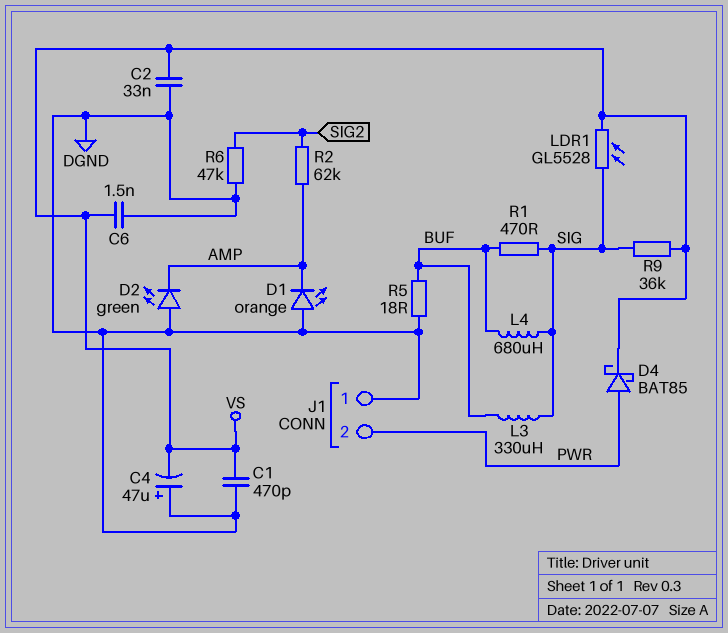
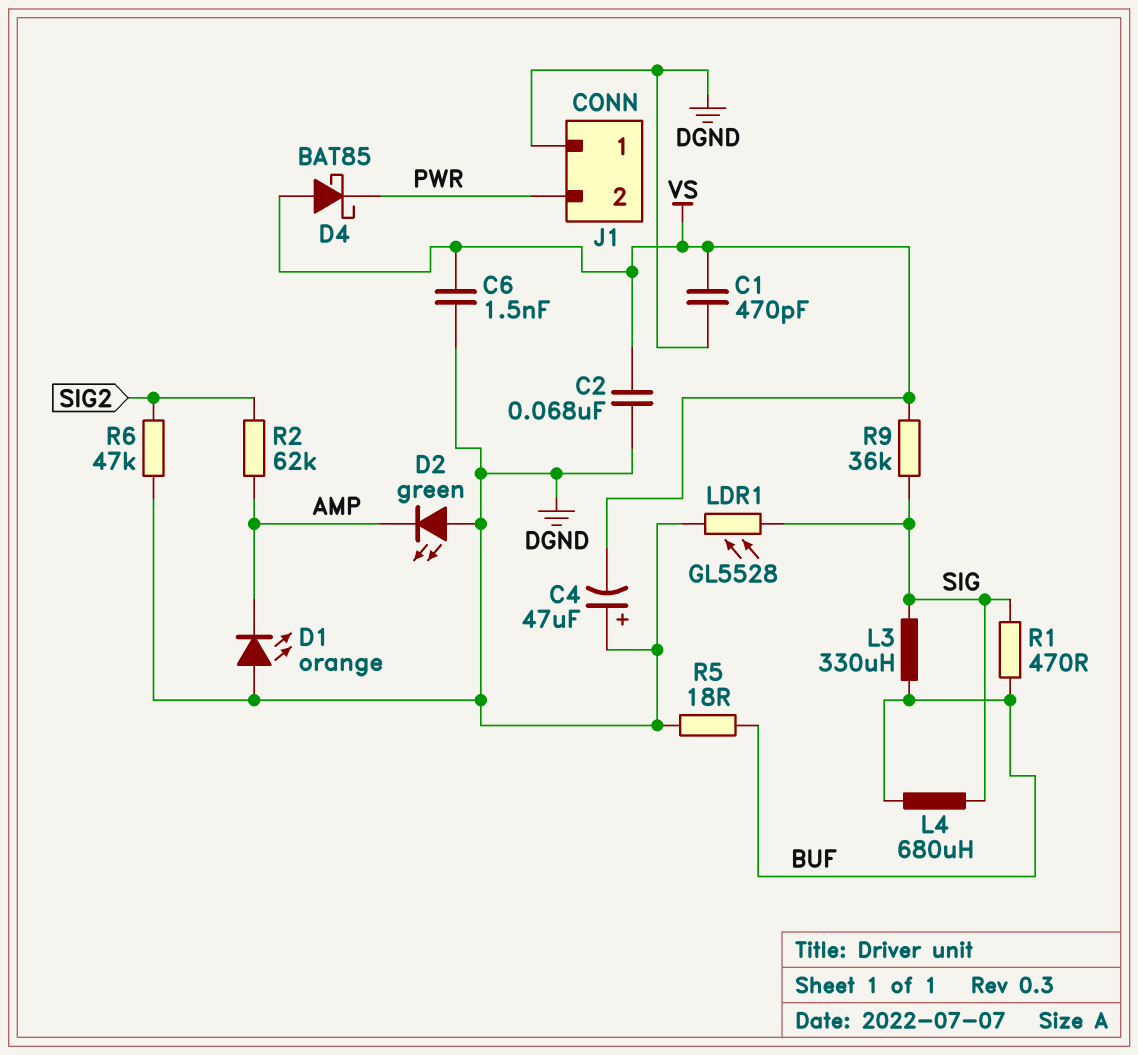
C2: 33nF (DGND, VS) -> 68nF (DGND, VS)
D4: schottky BAT85 (A PWR, K VS) -> schottky BAT85 (A VS, K PWR)
LDR1: GL5528 (SIG, VS) -> GL5528 (DGND, SIG)

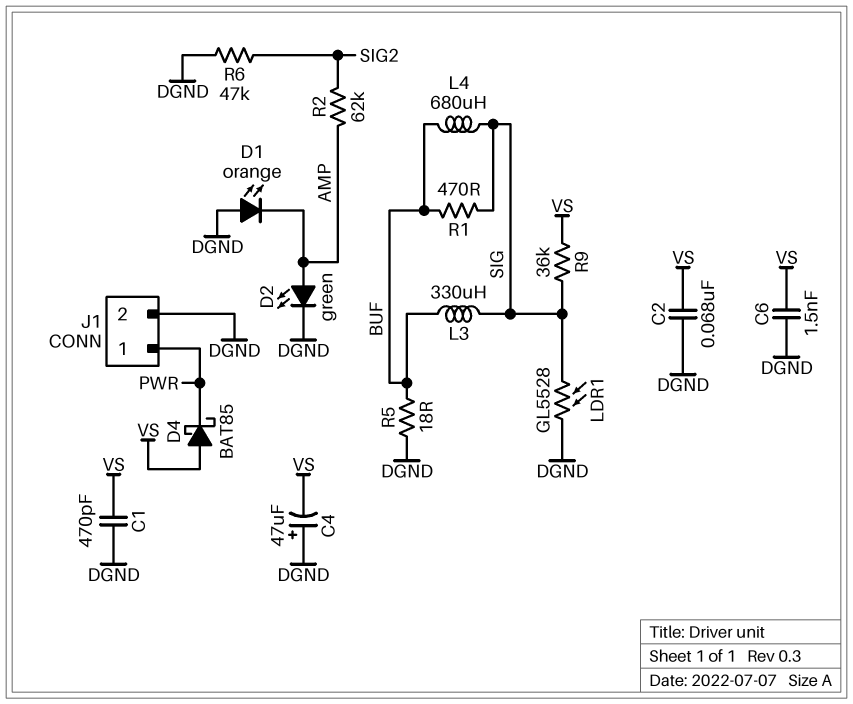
D2: LED green (A DGND, K AMP) -> LED green (A AMP, K DGND)
J1 pin 1: DGND -> PWR
J1 pin 2: PWR -> DGND

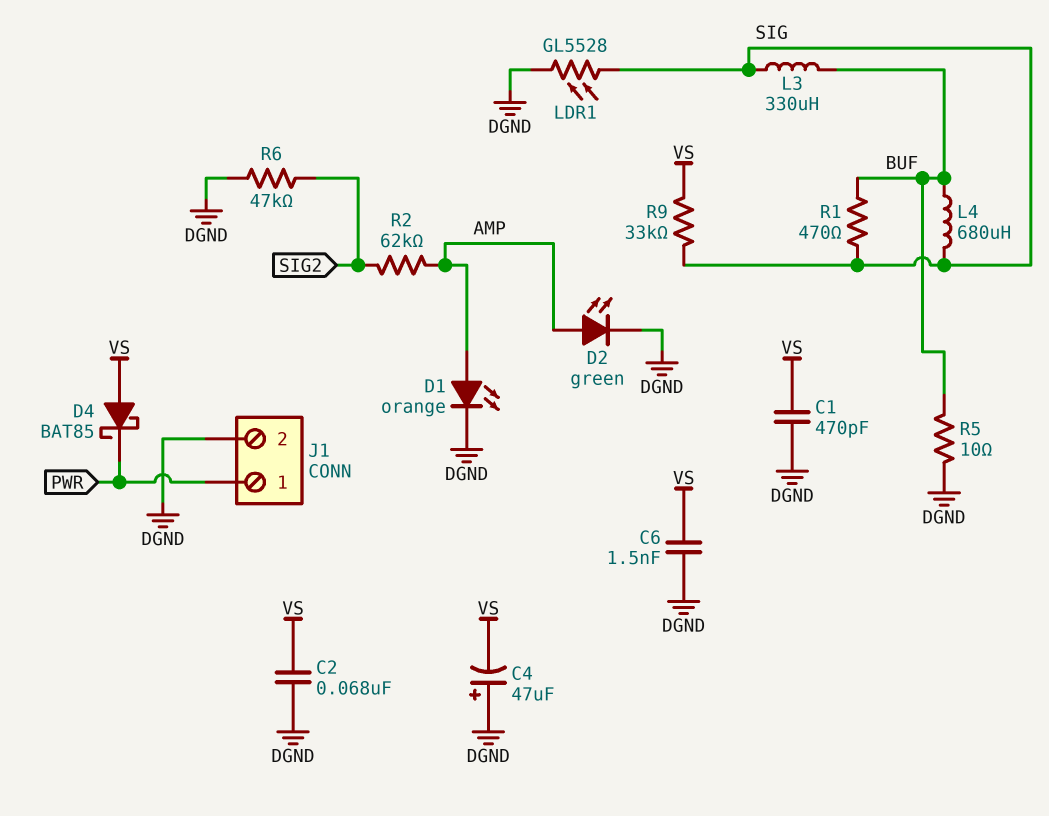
D1: LED orange (A DGND, K AMP) -> LED orange (A AMP, K DGND)
R5: 18 (BUF, DGND) -> 10 (BUF, DGND)
R9: 36k (SIG, VS) -> 33k (SIG, VS)

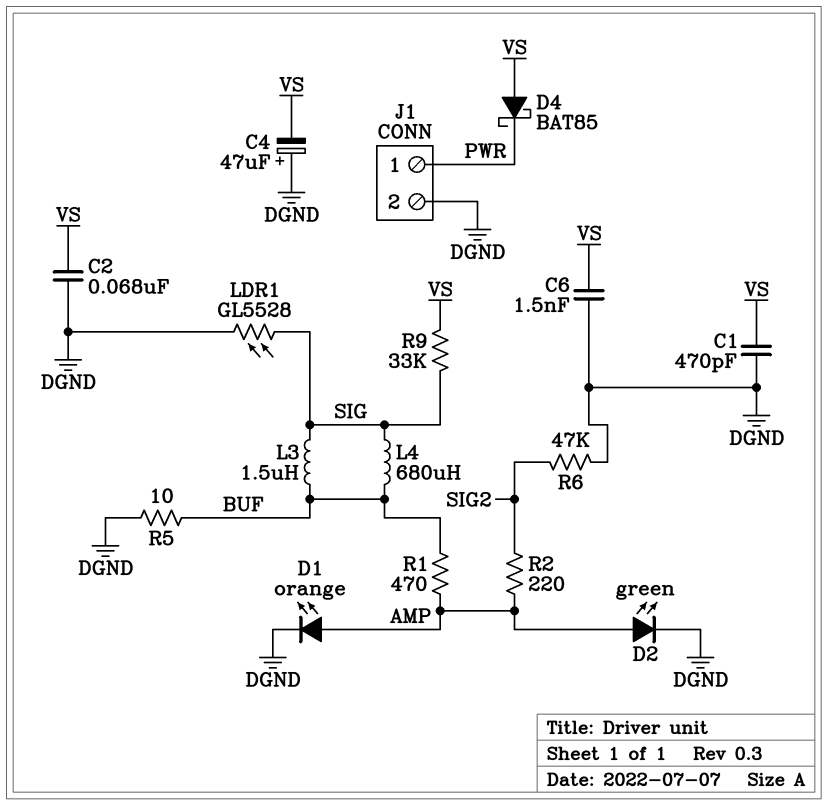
L3: 330uH (BUF, SIG) -> 1.5uH (BUF, SIG)
R1: 470 (BUF, SIG) -> 470 (AMP, BUF)
R2: 62k (AMP, SIG2) -> 220 (AMP, SIG2)

